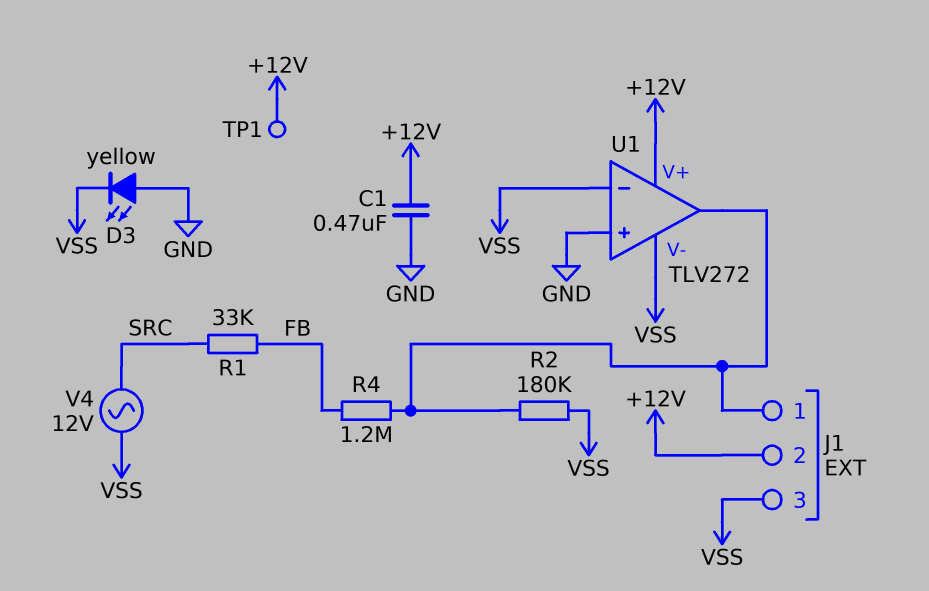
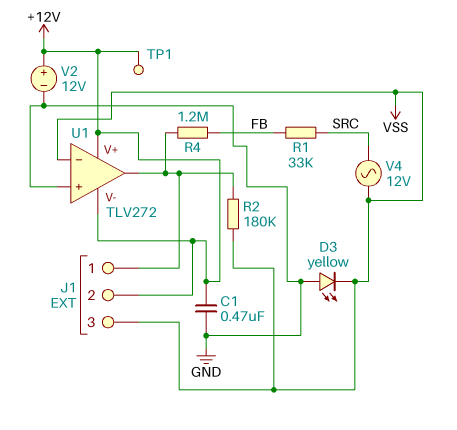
U1 pin V-: VSS -> +12V
V2: none -> 12V (plus +12V, minus GND)

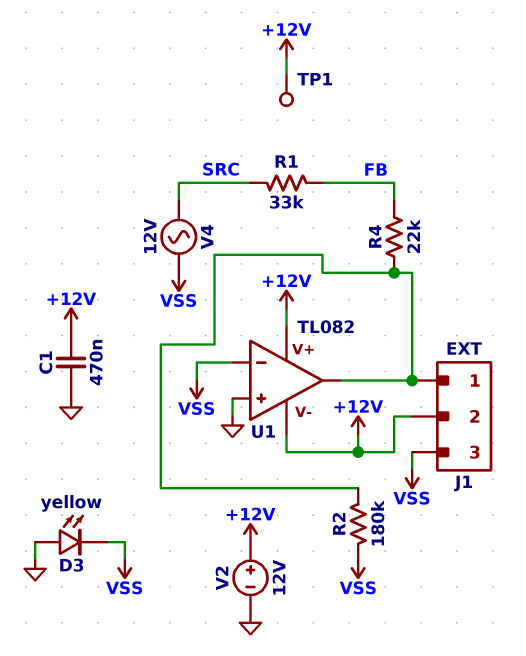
R4: 1.2M (FB, J1/1) -> 22k (FB, J1/1)
U1: TLV272 -> TL082

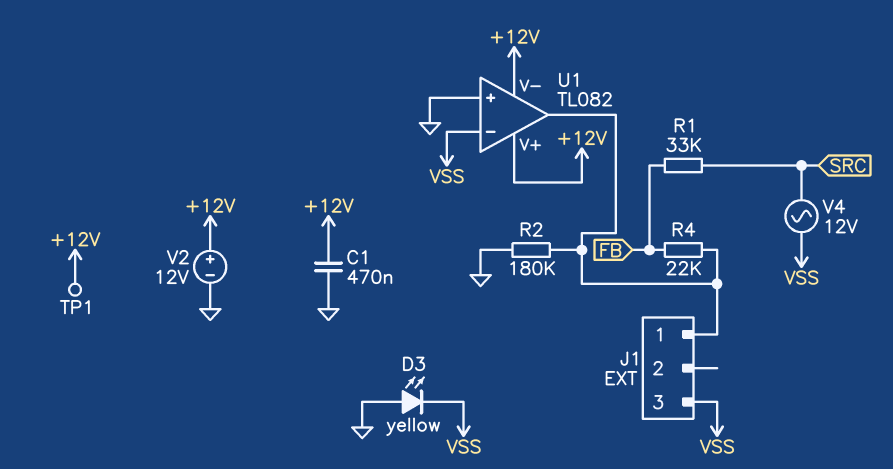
J1 pin 2: +12V -> none
R2: 180k (J1/1, VSS) -> 180k (GND, J1/1)

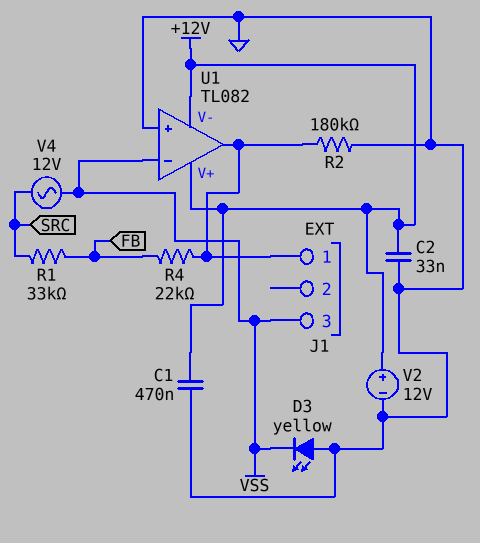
C2: none -> 33nF (+12V, GND)
TP1: test point (+12V) -> none

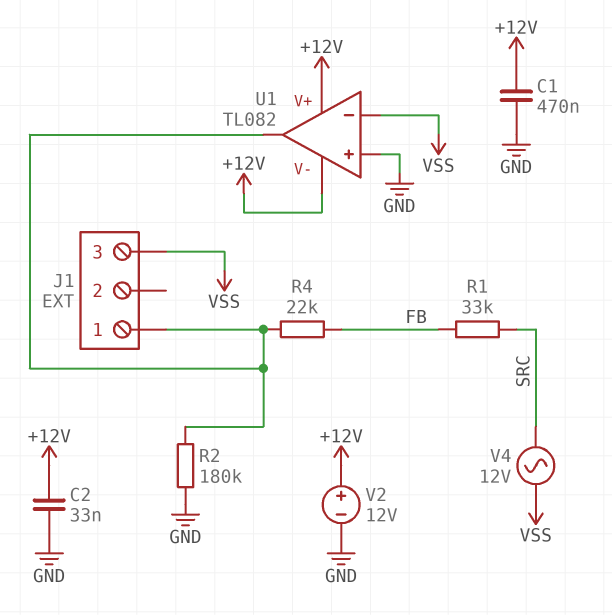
D3: LED yellow (A GND, K VSS) -> none

